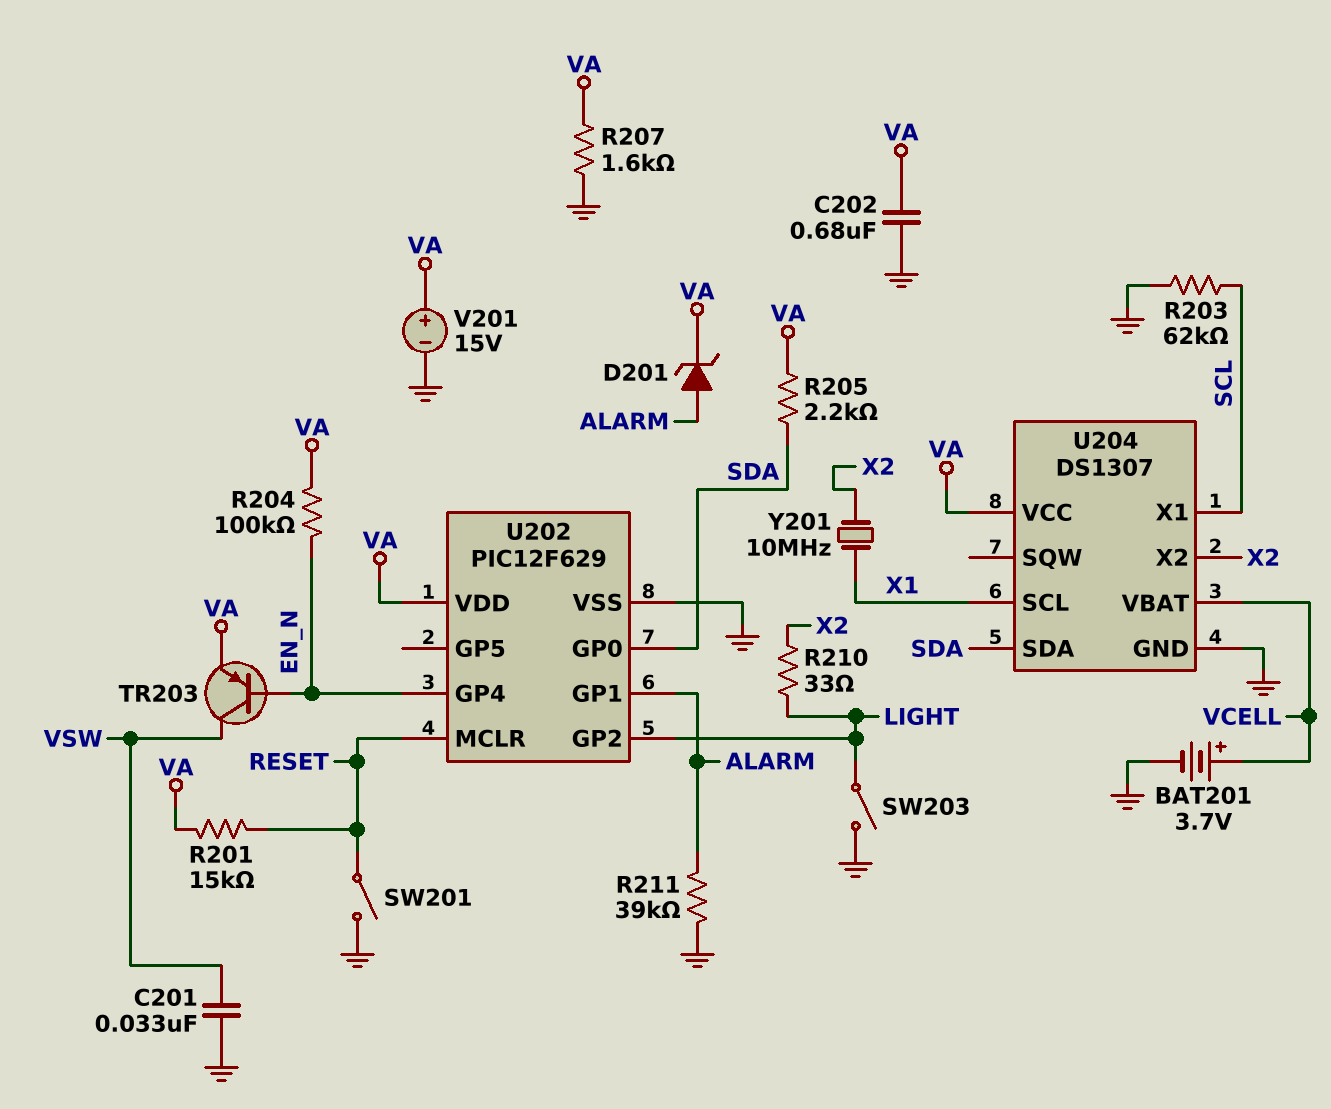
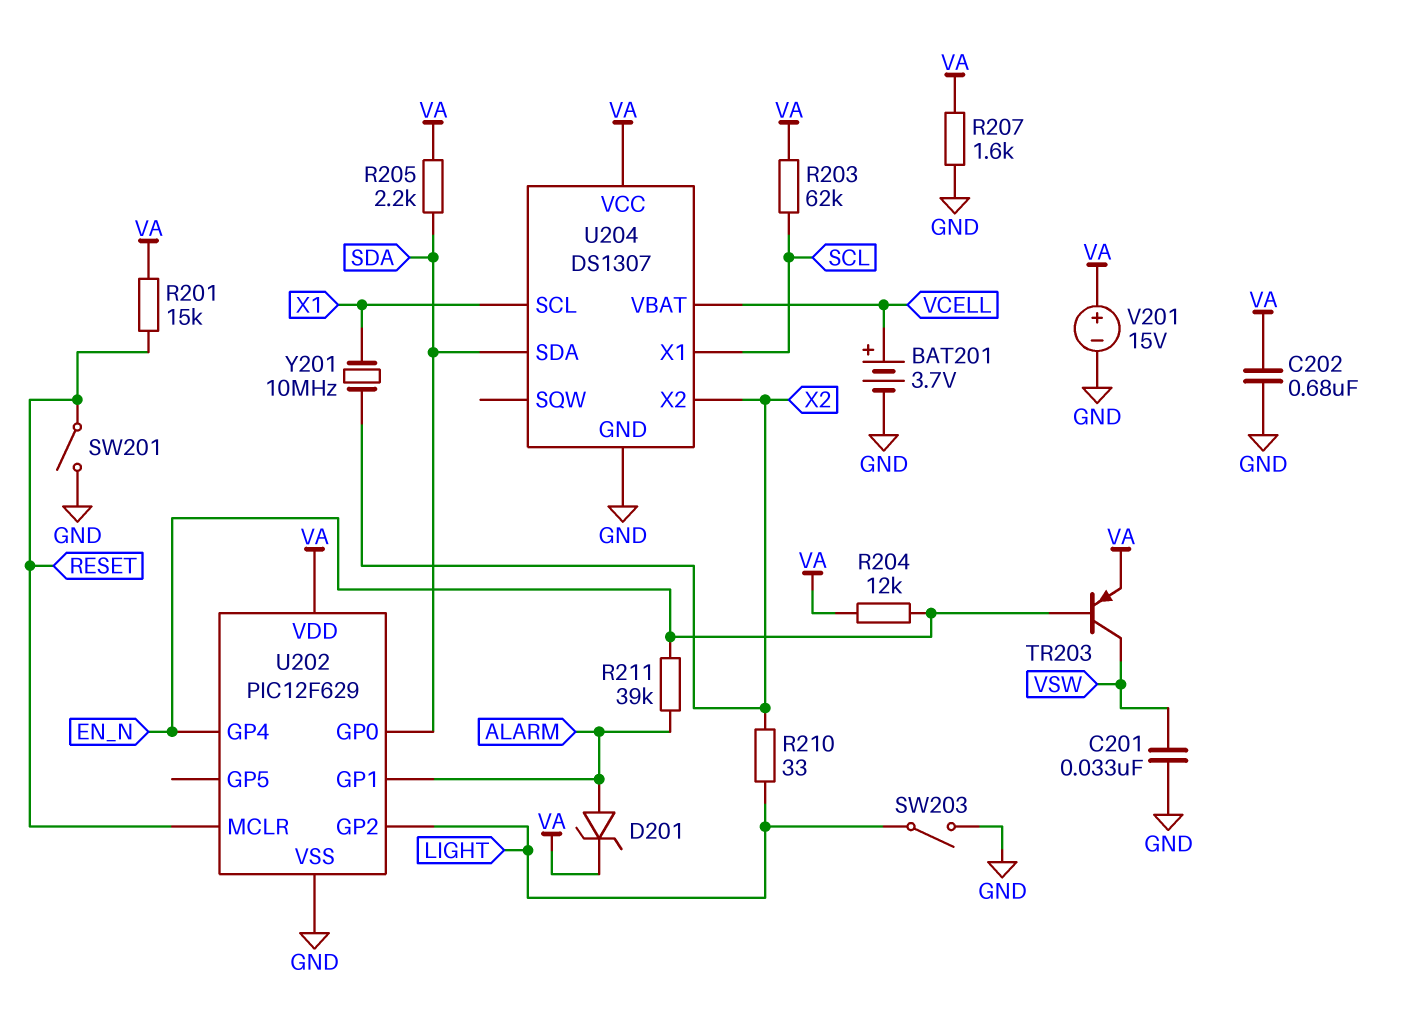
R203: 62k (GND, SCL) -> 62k (SCL, VA)
R204: 100k (EN_N, VA) -> 12k (EN_N, VA)
R211: 39k (ALARM, GND) -> 39k (ALARM, EN_N)

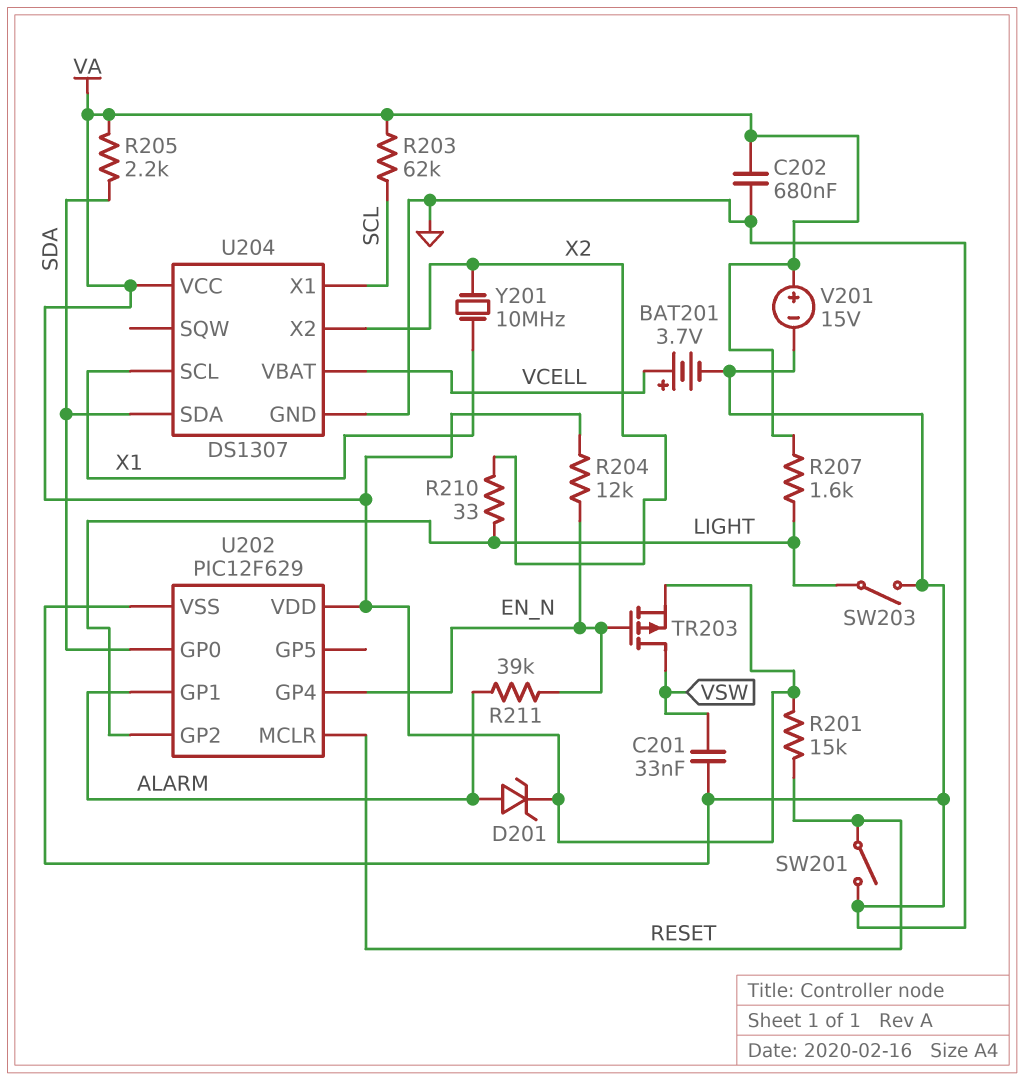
R207: 1.6k (GND, VA) -> 1.6k (LIGHT, VA)
TR203: PNP (B EN_N, C VSW, E VA) -> PMOS (G EN_N, D VSW, S VA)

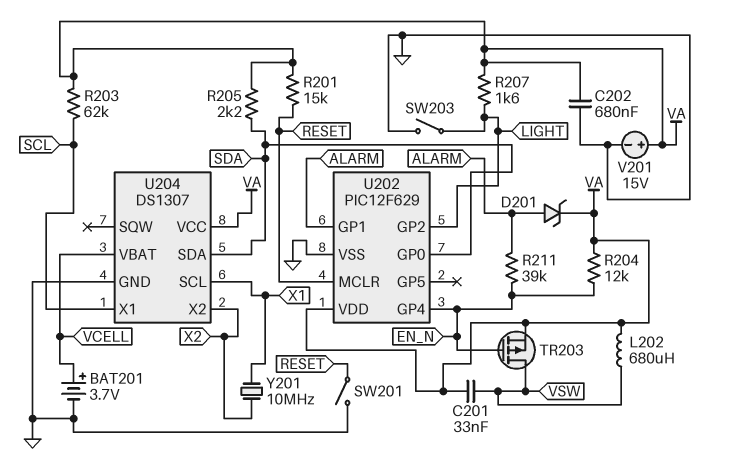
C201: 33nF (GND, VSW) -> 33nF (VA, VSW)
L202: none -> 680uH (VA, VSW)
R210: 33 (LIGHT, X2) -> none

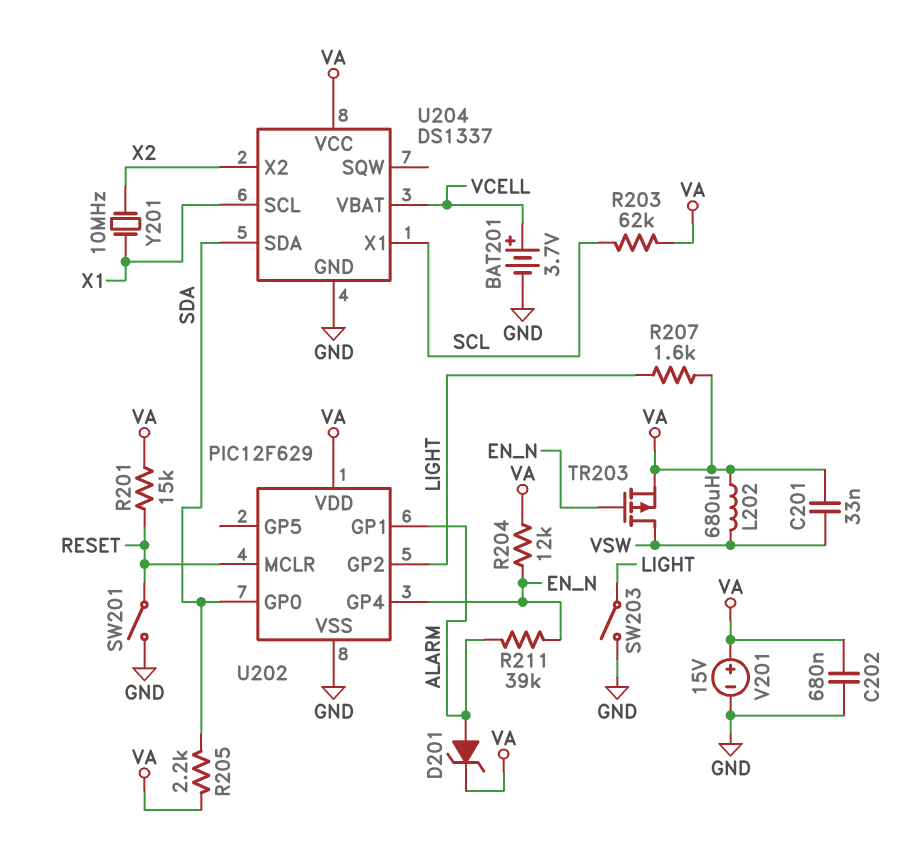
U204: DS1307 -> DS1337

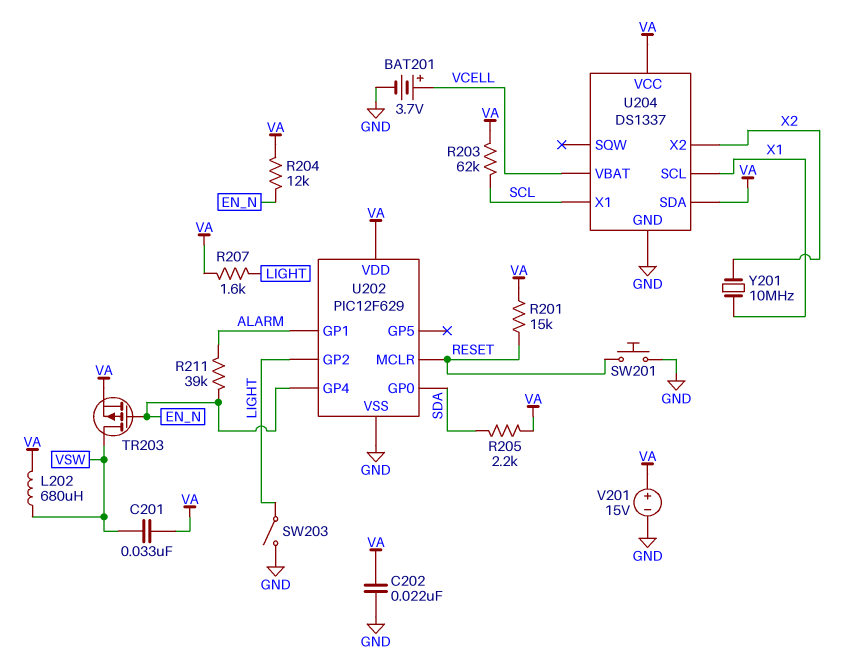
C202: 680nF (GND, VA) -> 22nF (GND, VA)
D201: zener (A ALARM, K VA) -> none
SW201: switch (GND, RESET) -> button (GND, RESET)
U204 pin SDA: SDA -> VA

